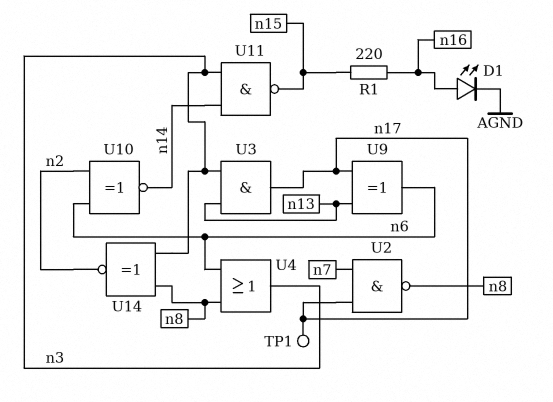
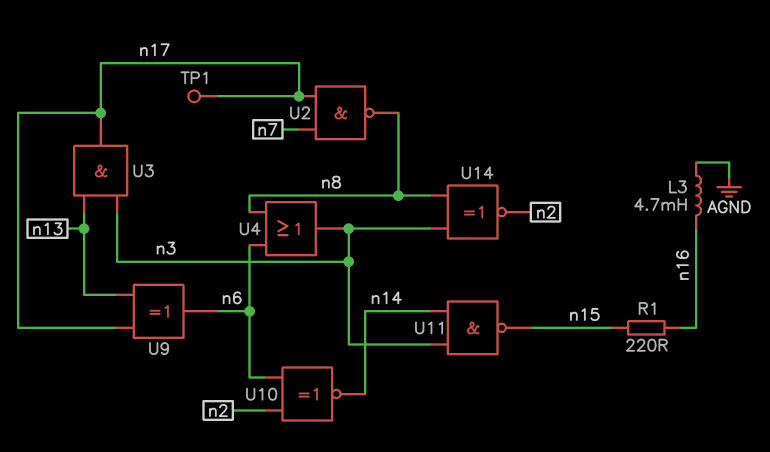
D1: LED (A n16, K AGND) -> none
L3: none -> 4.7mH (AGND, n16)

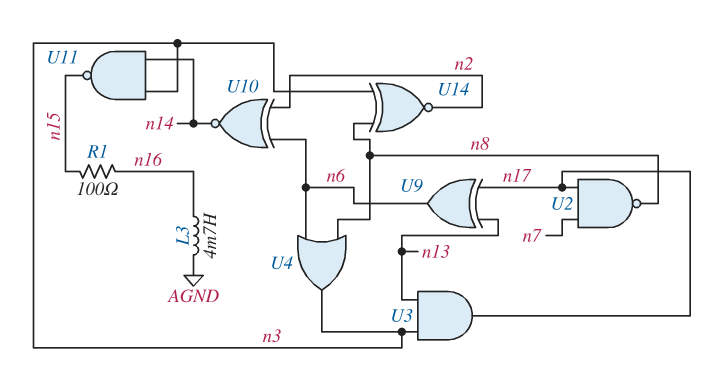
R1: 220 (n15, n16) -> 100 (n15, n16)
TP1: test point (n17) -> none

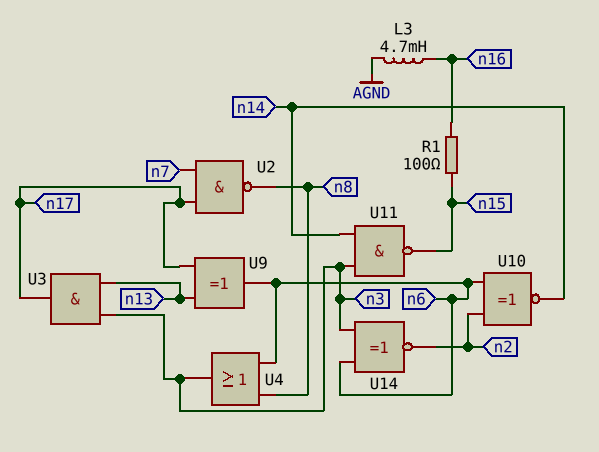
U14: XNOR (in n3, in n8, out n2) -> XNOR (in n3, in n6, out n2)

